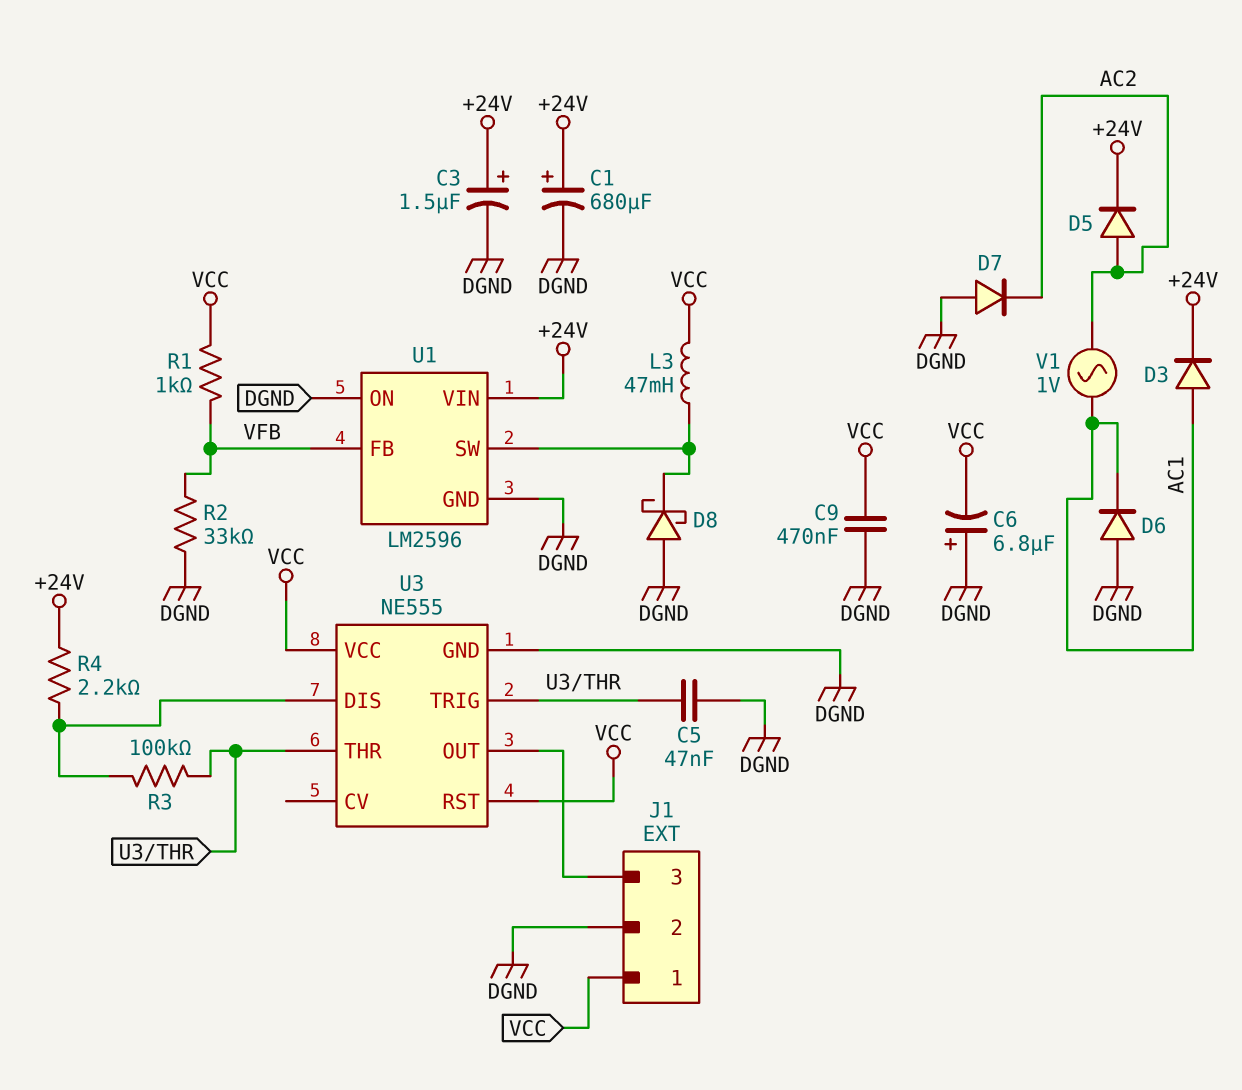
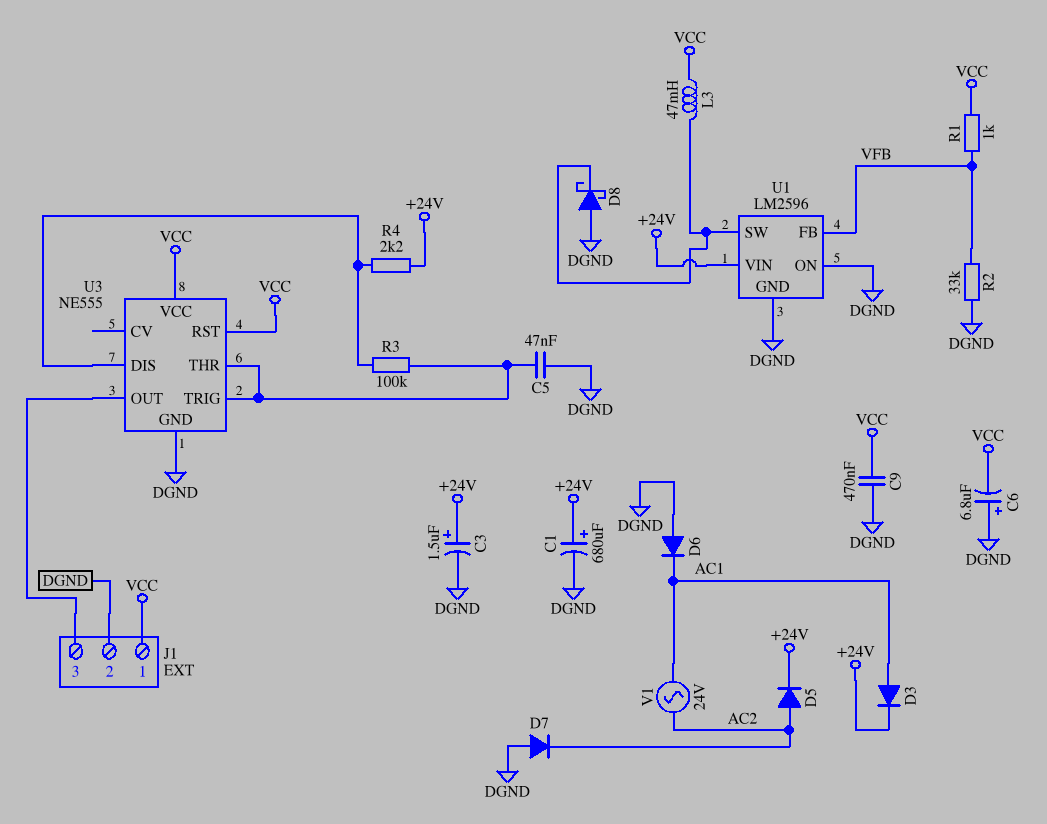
V1: AC 1V (AC1, AC2) -> AC 24V (AC1, AC2)

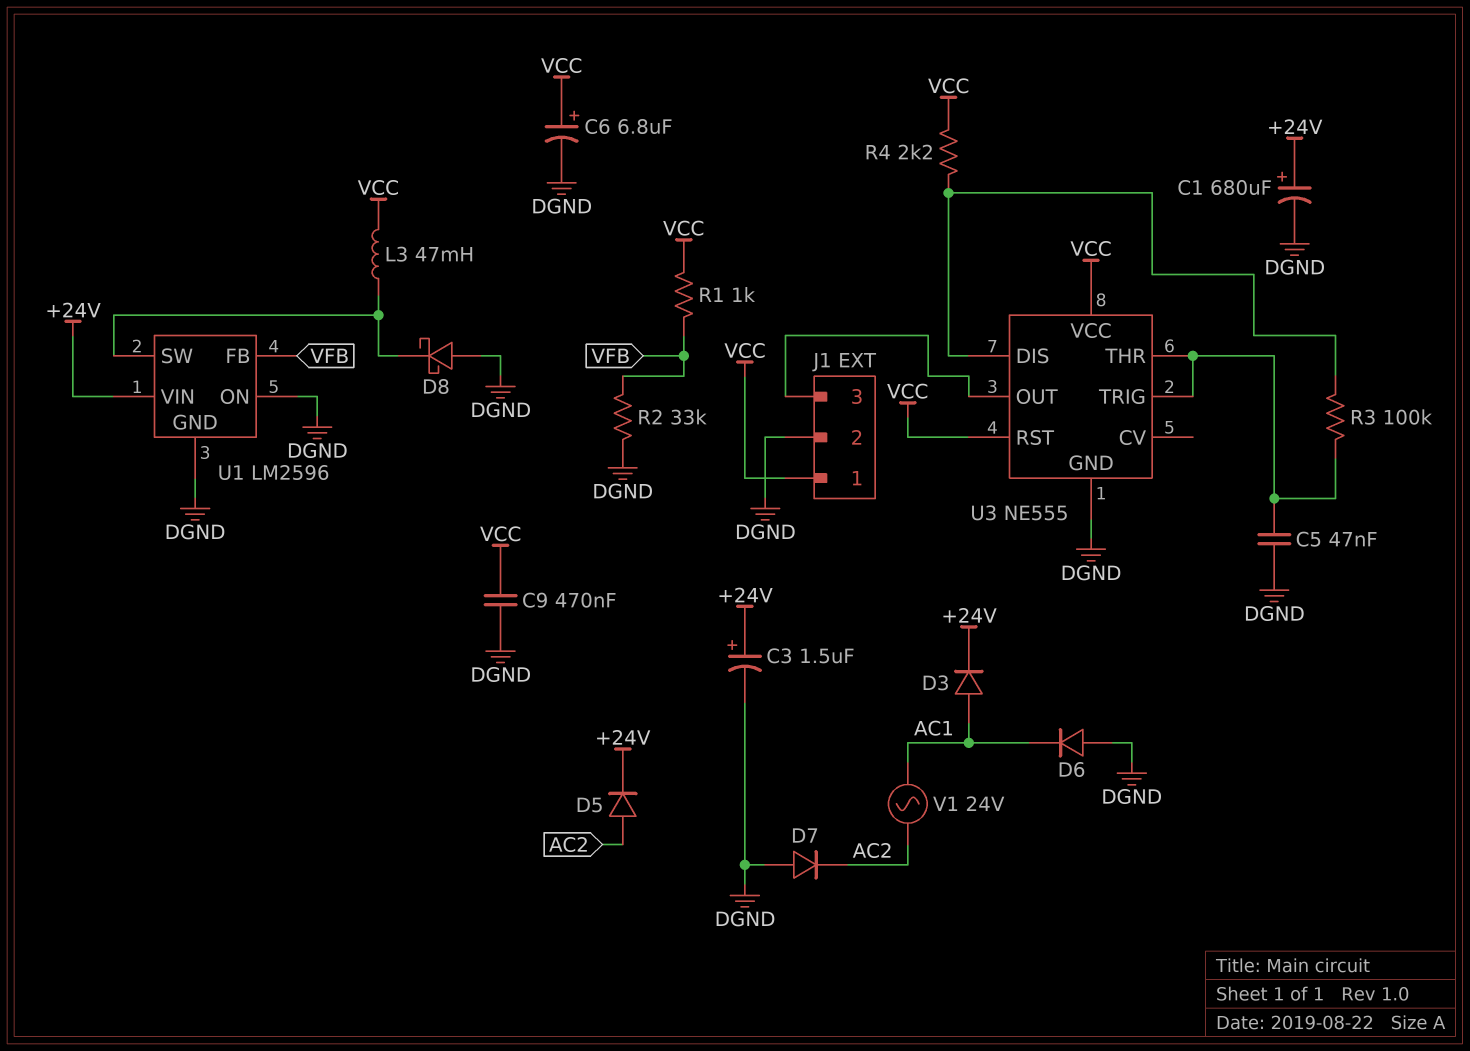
C6: 6.8uF (plus DGND, minus VCC) -> 6.8uF (plus VCC, minus DGND)
R4: 2.2k (+24V, U3/DIS) -> 2.2k (U3/DIS, VCC)

